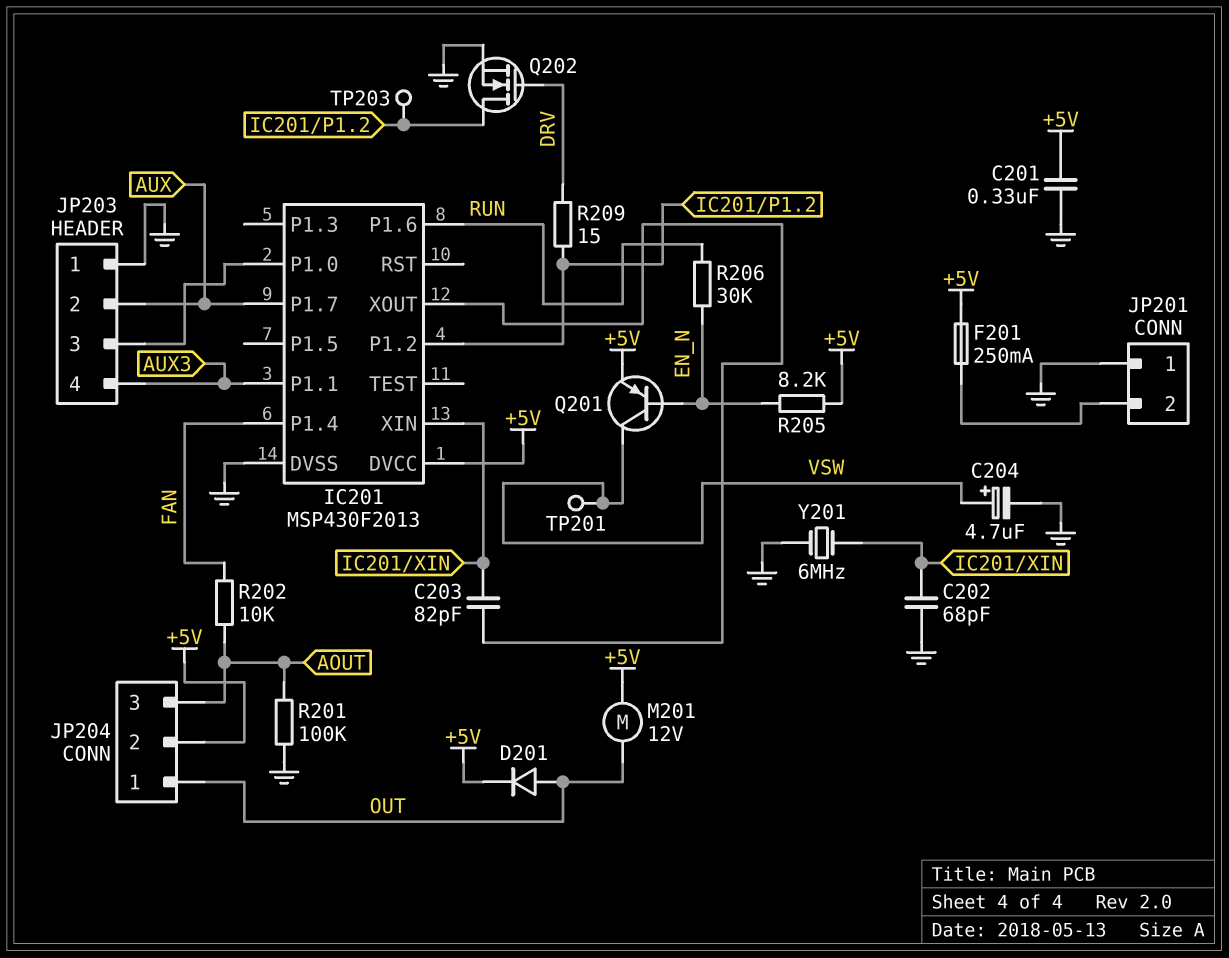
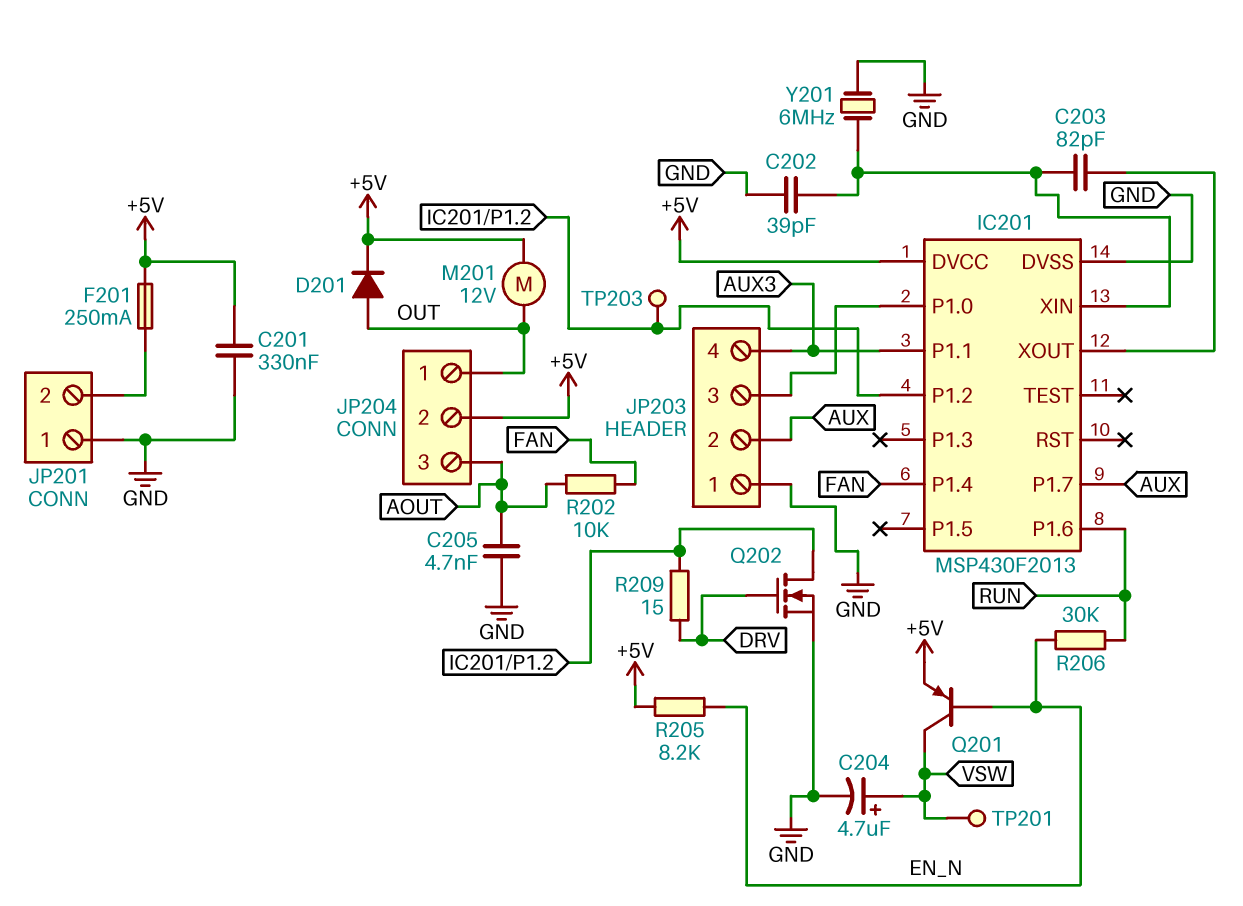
C202: 68pF (GND, IC201/XIN) -> 39pF (GND, IC201/XIN)
C205: none -> 4.7nF (AOUT, GND)
R201: 100k (AOUT, GND) -> none

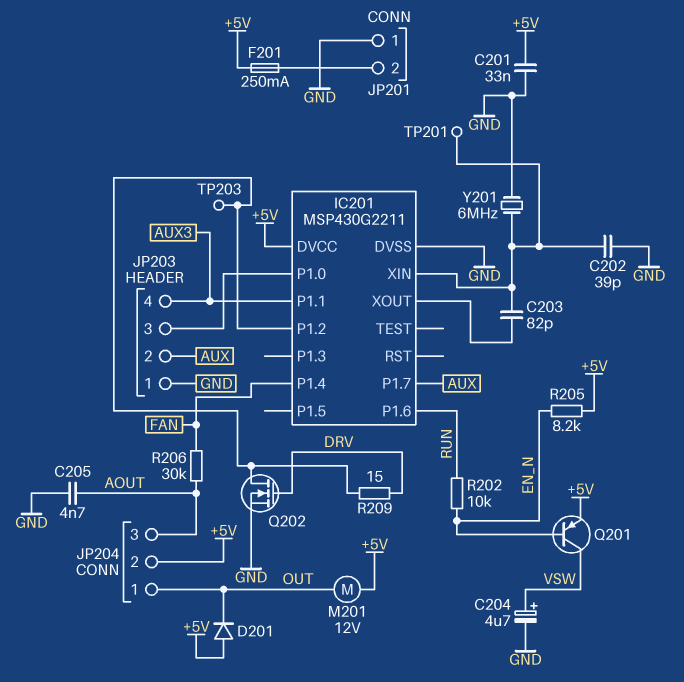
C201: 330nF (+5V, GND) -> 33nF (+5V, GND)
D201: diode (A OUT, K +5V) -> diode (A +5V, K OUT)
IC201: MSP430F2013 -> MSP430G2211
R202: 10k (AOUT, FAN) -> 10k (EN_N, RUN)
R206: 30k (EN_N, RUN) -> 30k (AOUT, FAN)
TP201: test point (VSW) -> test point (IC201/XIN)

